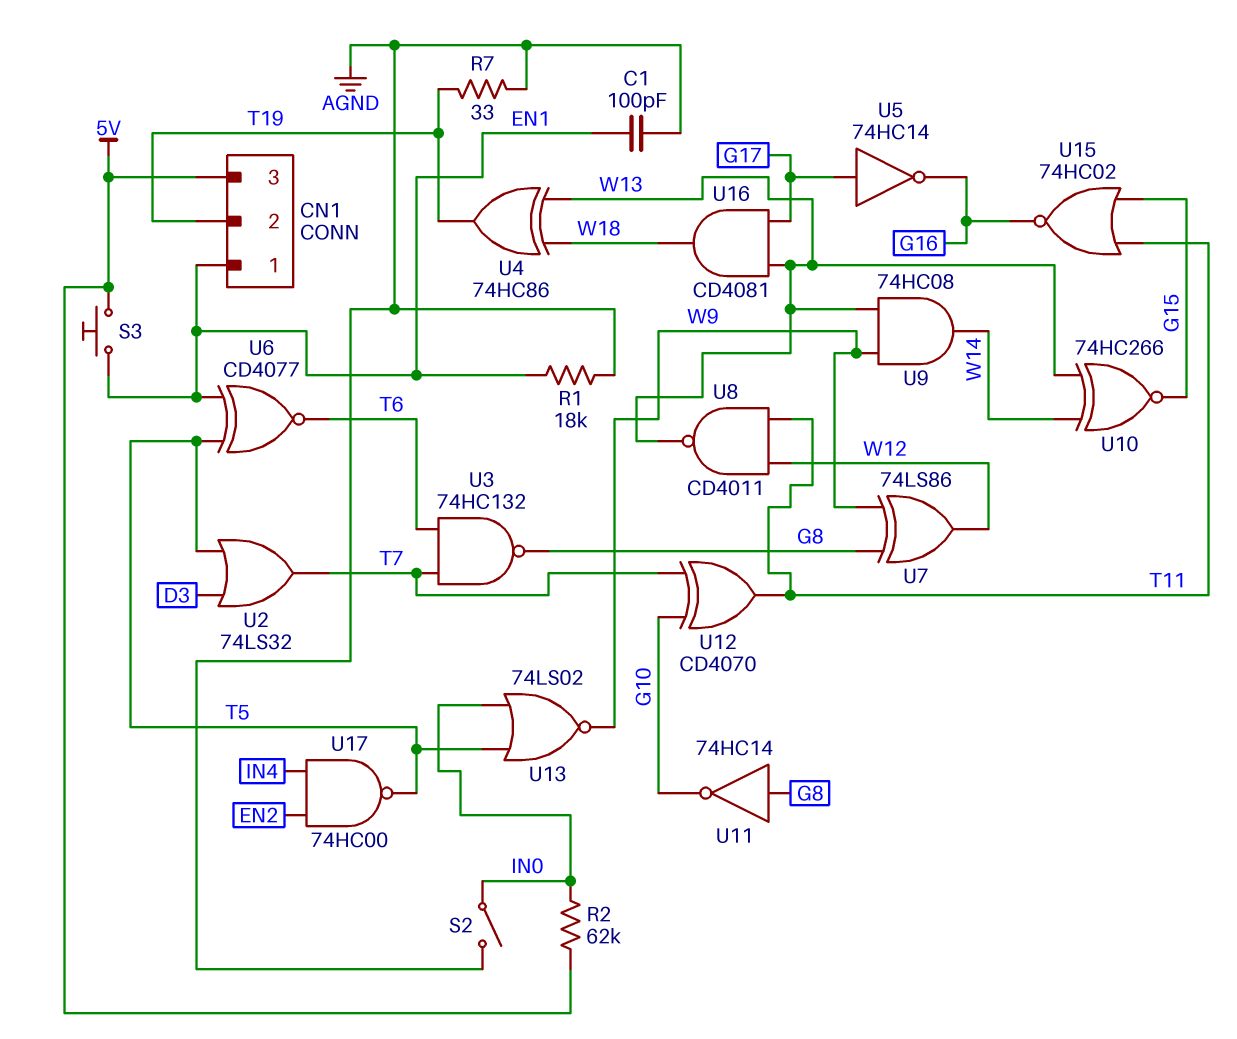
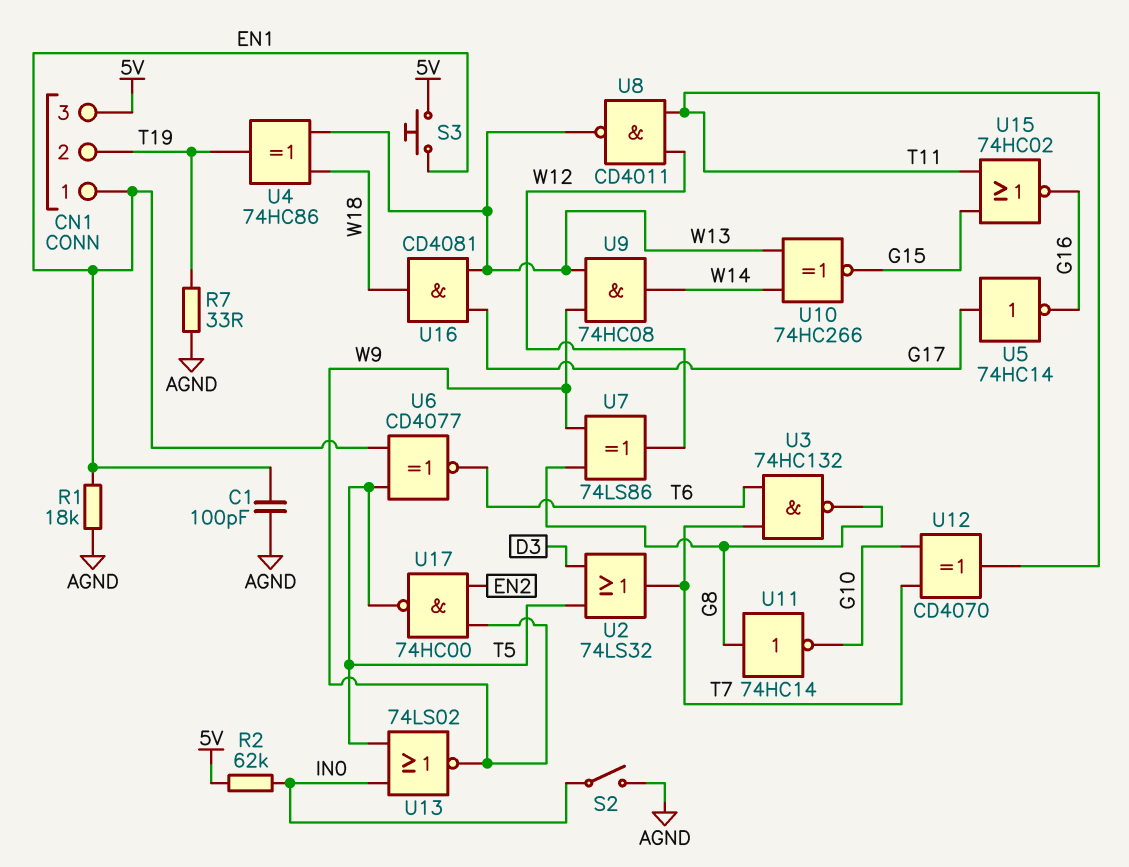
U17: NAND 74HC00 (in EN2, in IN4, out T5) -> NAND 74HC00 (in EN2, in W9, out T5)

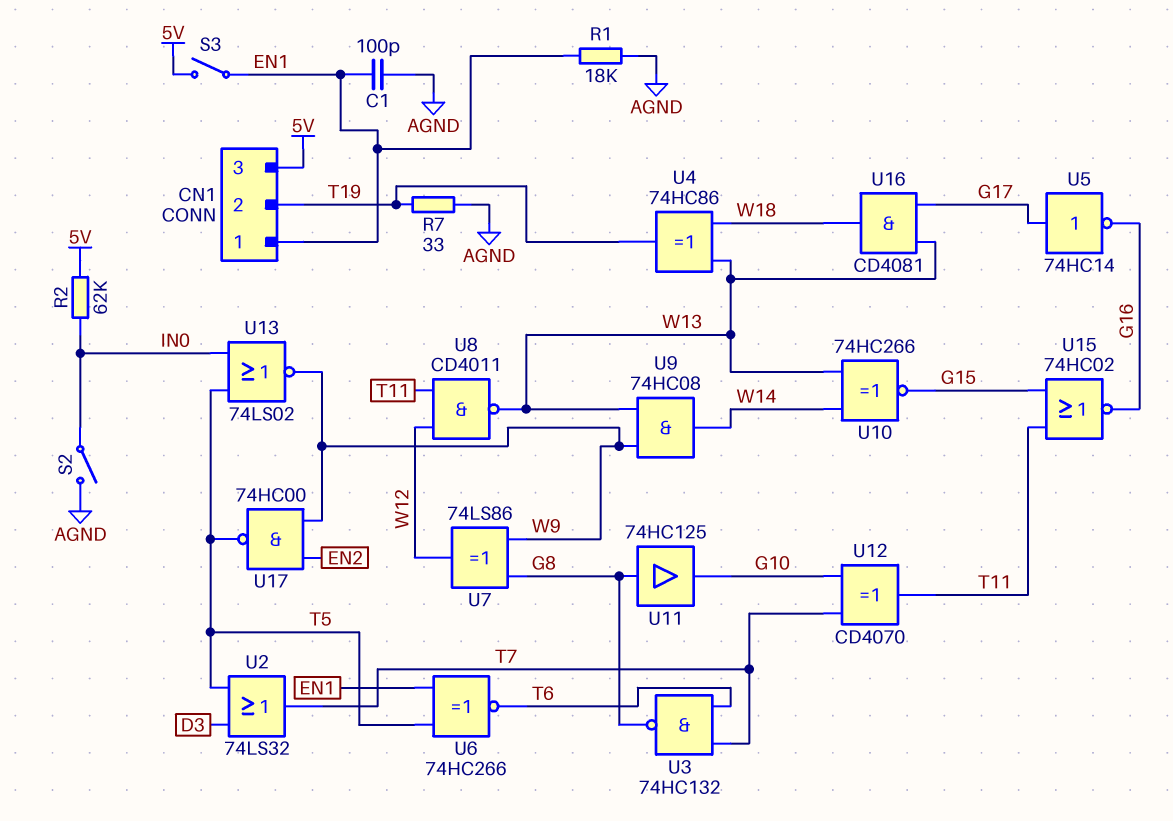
S3: button (5V, EN1) -> switch (5V, EN1)
U6: XNOR CD4077 (in EN1, in T5, out T6) -> XNOR 74HC266 (in EN1, in T5, out T6)
U11: NOT 74HC14 (in G8, out G10) -> buffer 74HC125 (in G8, out G10)

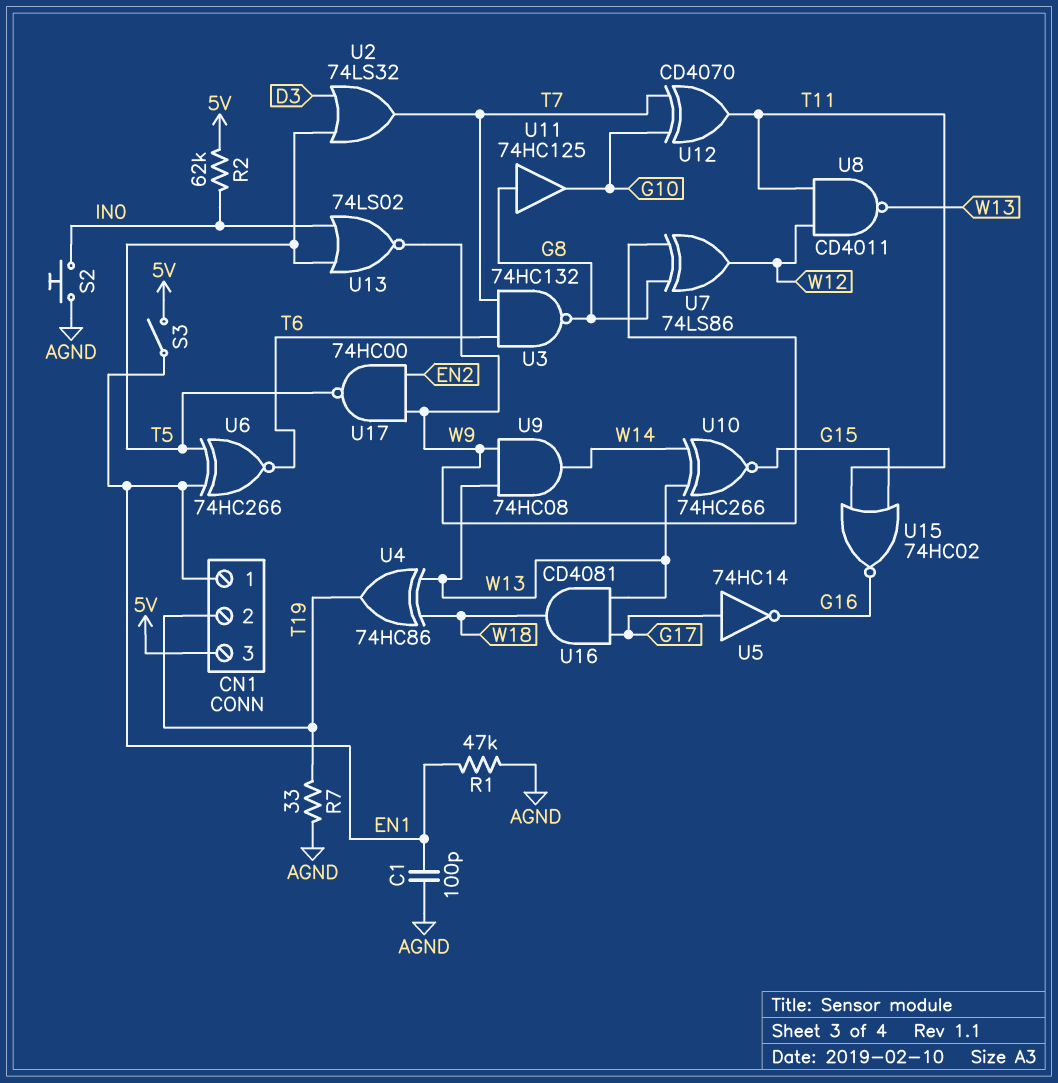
R1: 18k (AGND, EN1) -> 47k (AGND, EN1)
S2: switch (AGND, IN0) -> button (AGND, IN0)

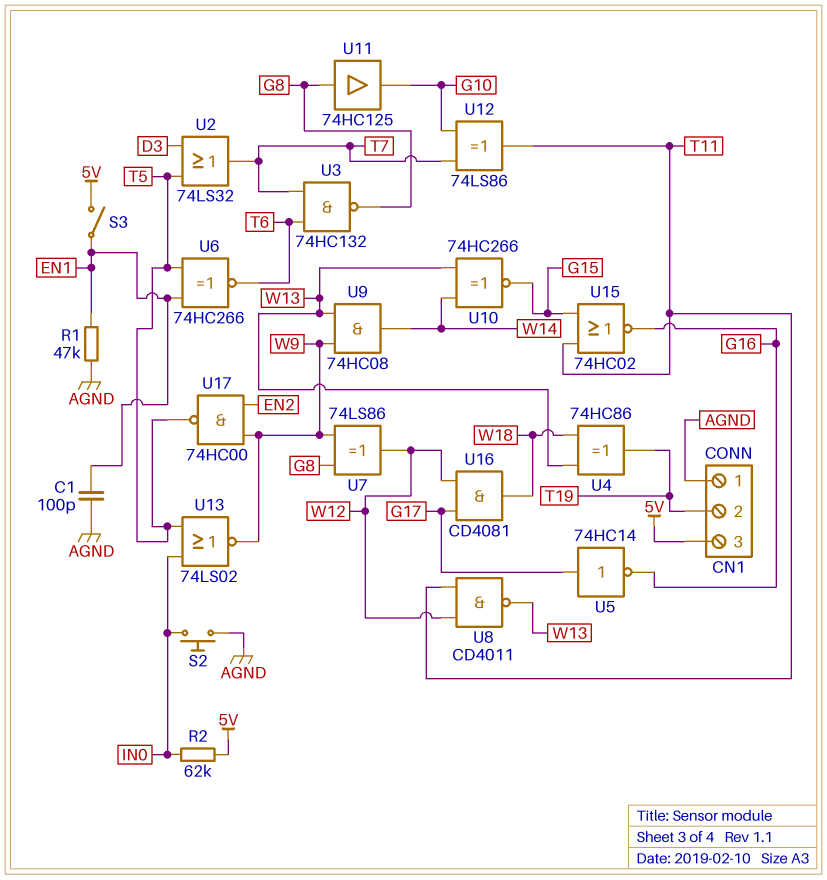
CN1 pin 1: EN1 -> AGND
R7: 33 (AGND, T19) -> none
U12: XOR CD4070 (in G10, in T7, out T11) -> XOR 74LS86 (in G10, in T7, out T11)
U16: AND CD4081 (in G17, in W13, out W18) -> AND CD4081 (in G17, in W12, out W18)

